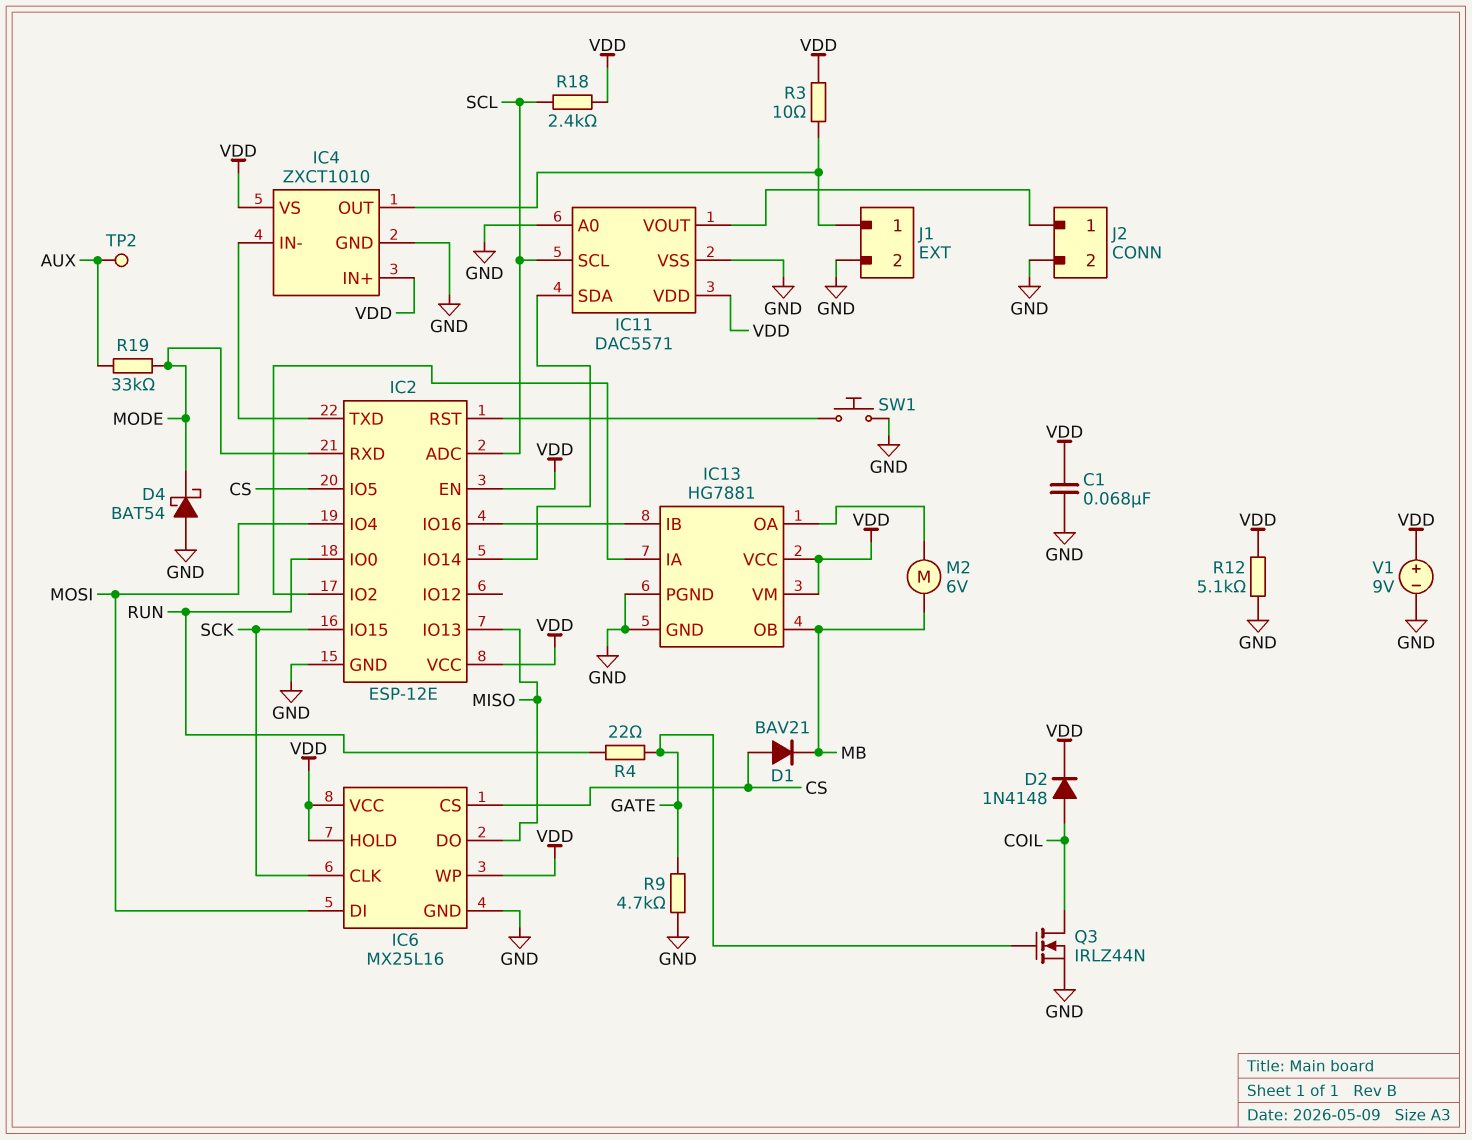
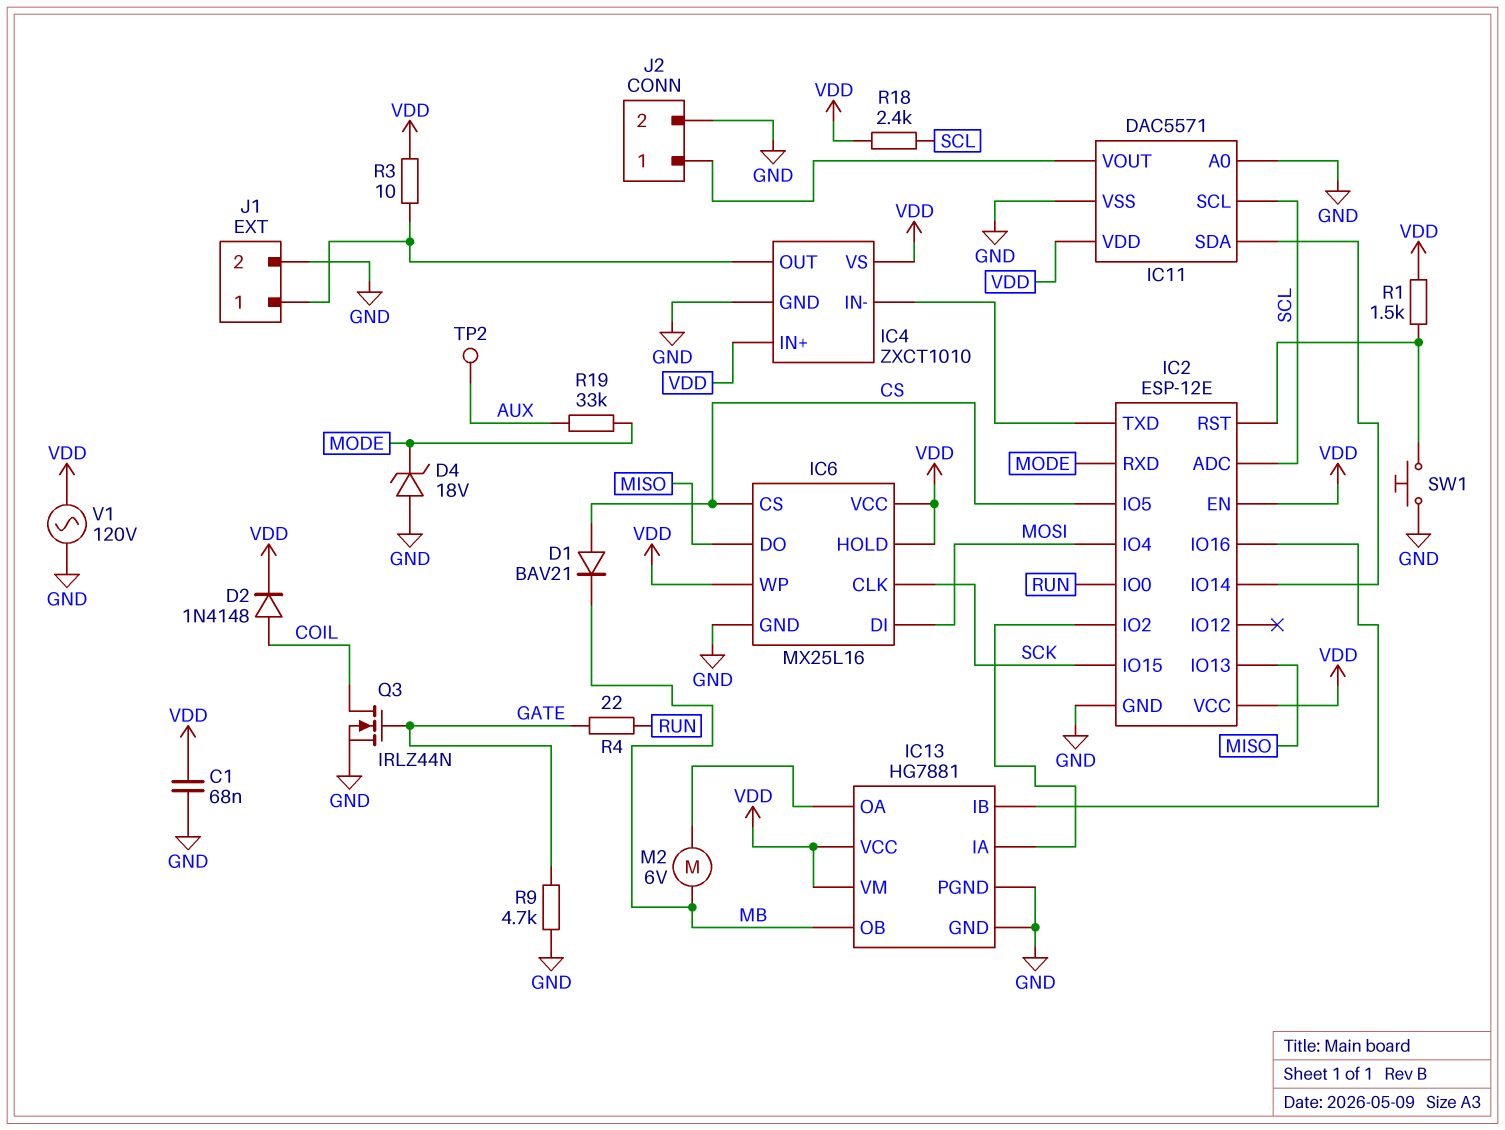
D4: schottky BAT54 (A GND, K MODE) -> zener 18V (A GND, K MODE)
R1: none -> 1.5k (IC2/RST, VDD)
R12: 5.1k (GND, VDD) -> none
V1: 9V (plus VDD, minus GND) -> AC 120V (GND, VDD)

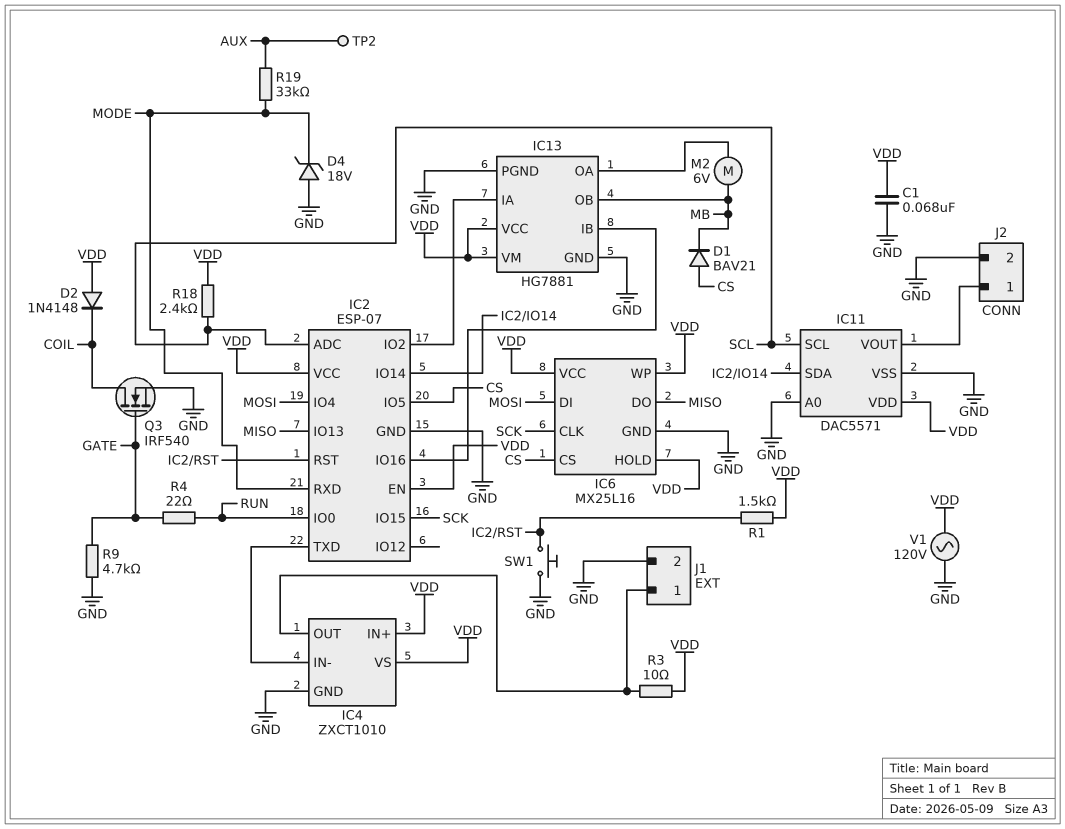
D2: diode 1N4148 (A COIL, K VDD) -> diode 1N4148 (A VDD, K COIL)
IC2: ESP-12E -> ESP-07
Q3: NMOS IRLZ44N (G GATE, D COIL, S GND) -> NMOS IRF540 (G GATE, D COIL, S GND)

